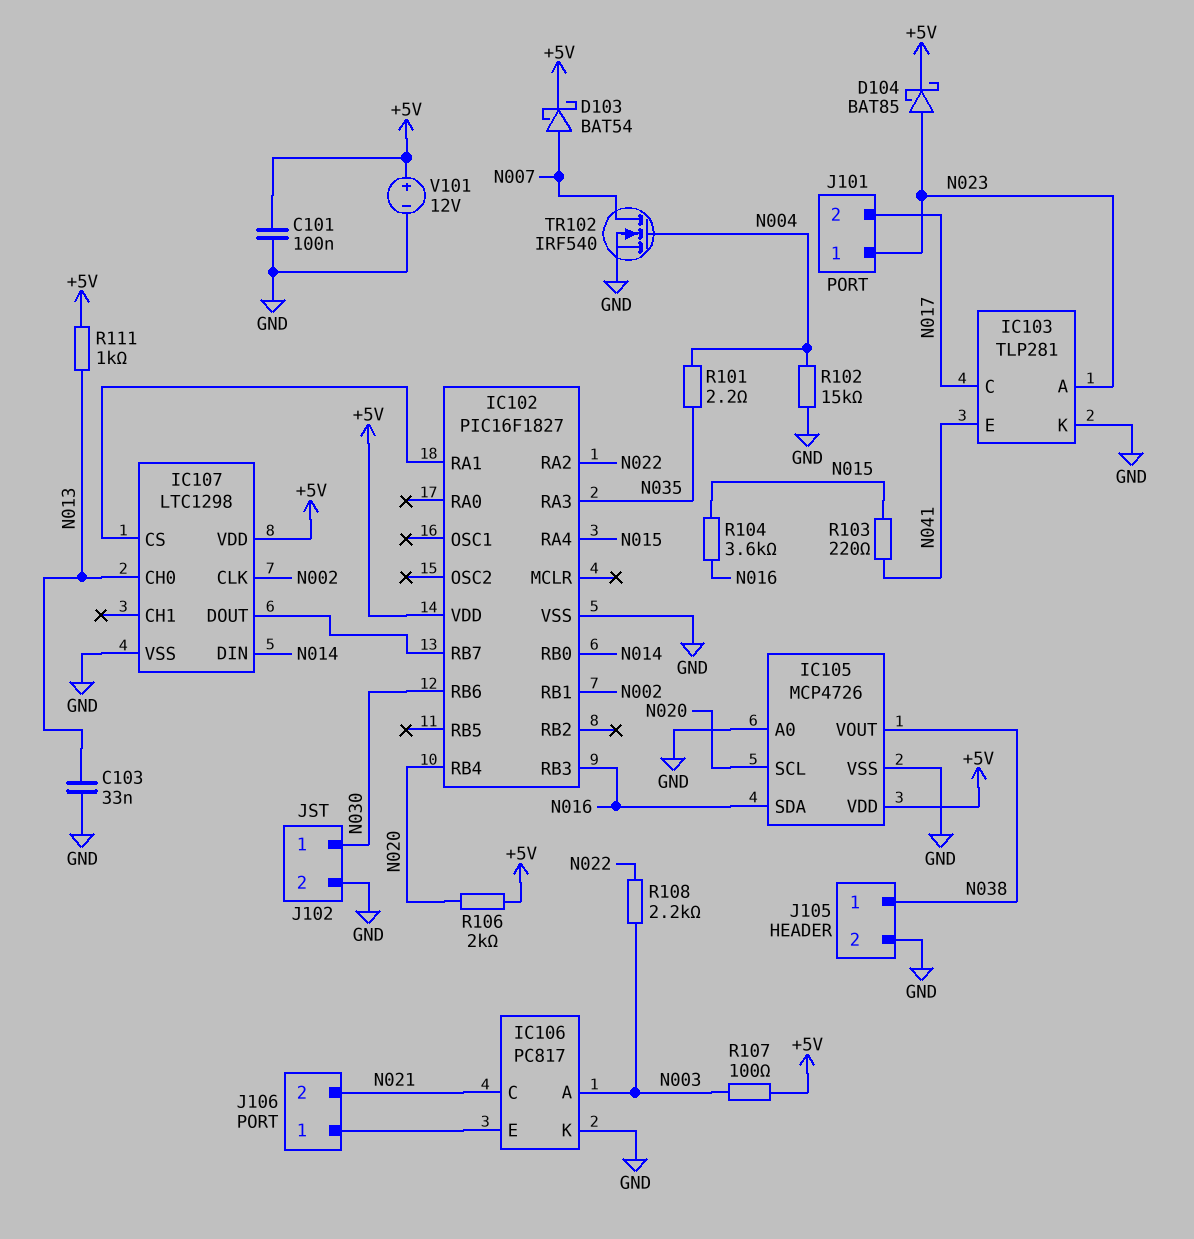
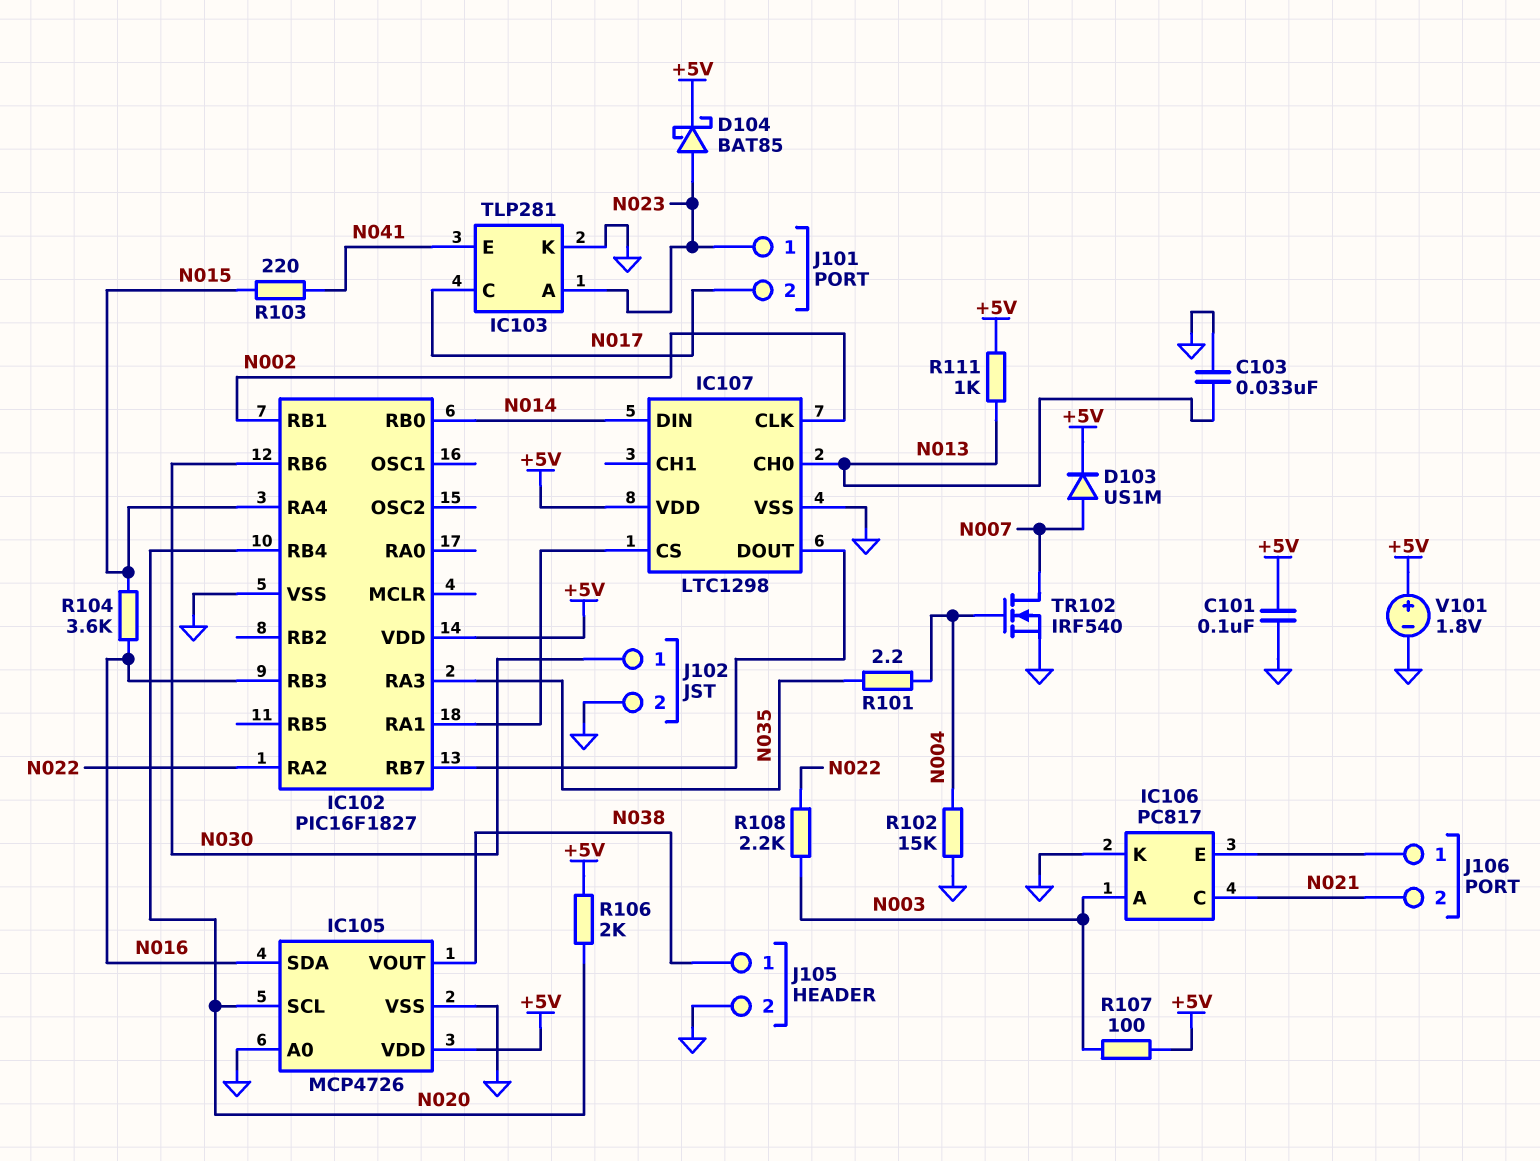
D103: schottky BAT54 (A N007, K +5V) -> diode US1M (A N007, K +5V)
V101: 12V (plus +5V, minus GND) -> 1.8V (plus +5V, minus GND)

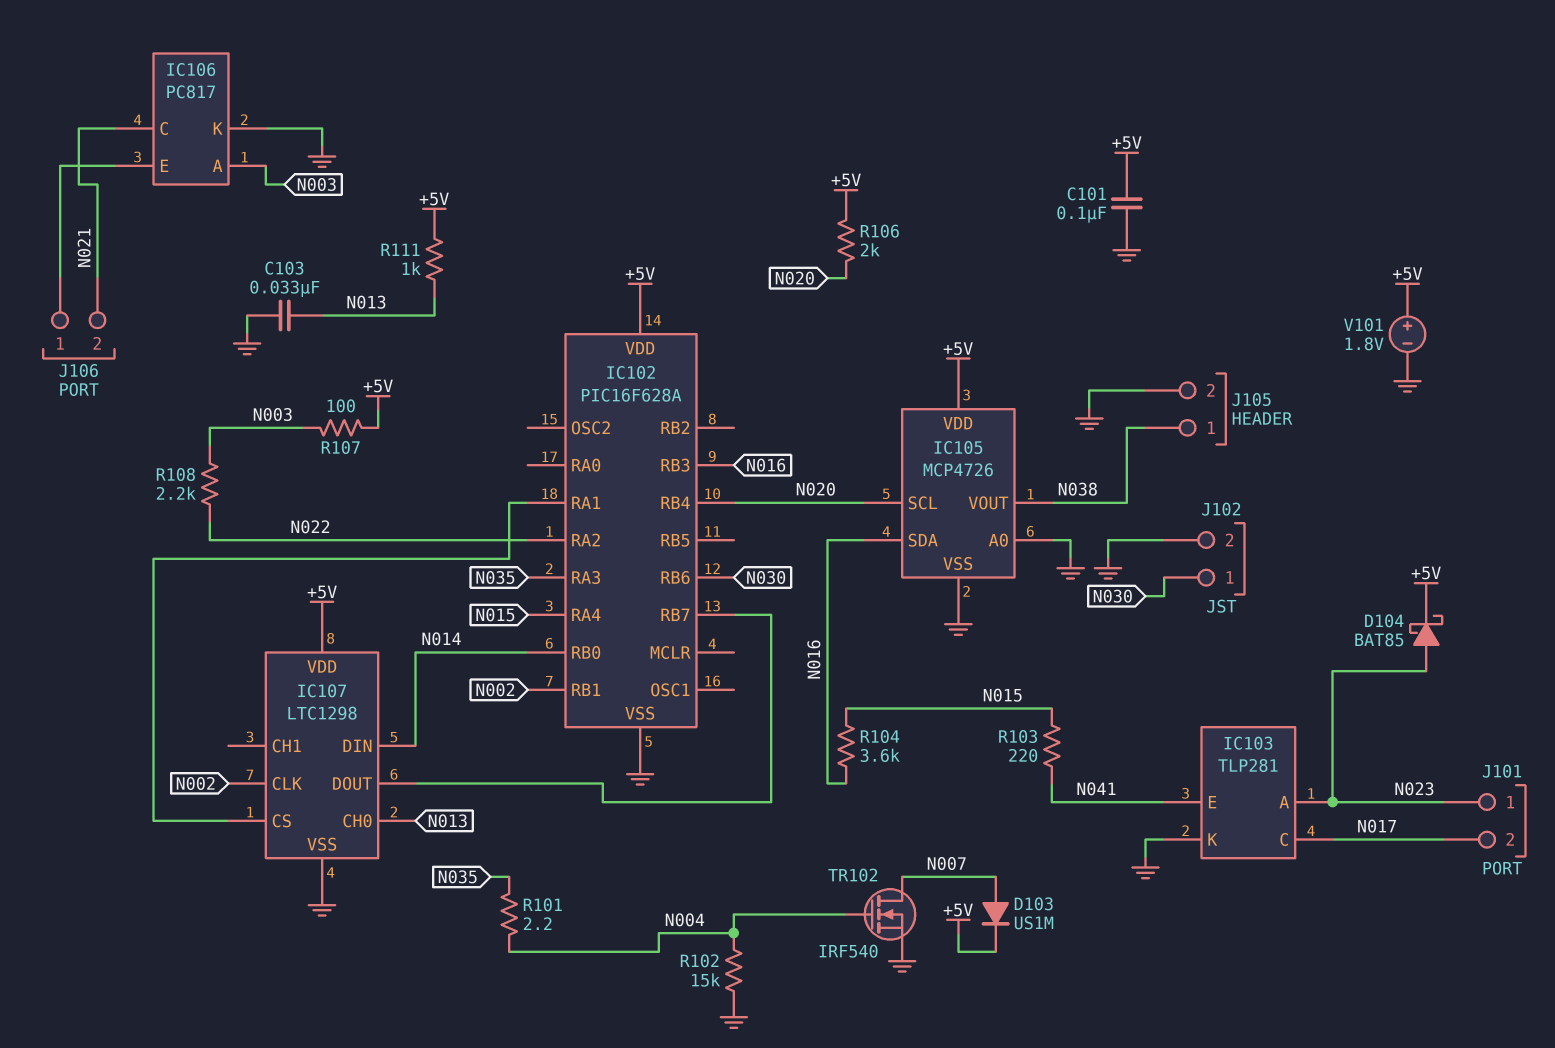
IC102: PIC16F1827 -> PIC16F628A

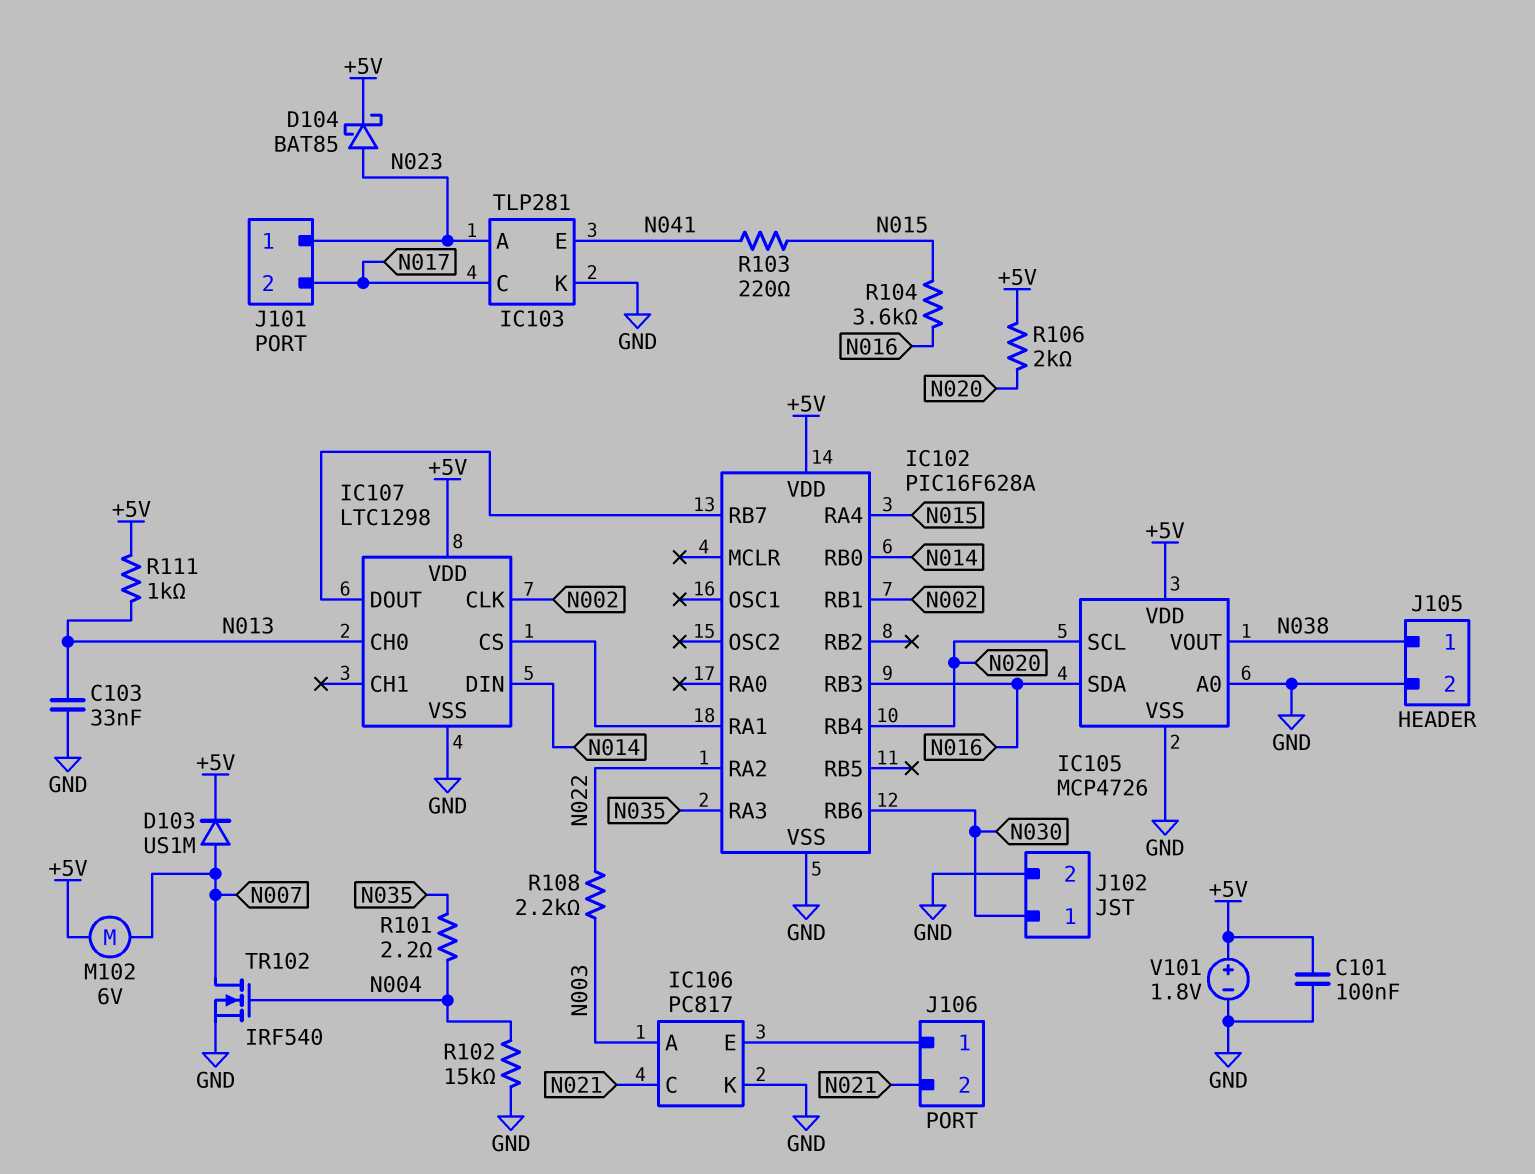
M102: none -> motor 6V (+5V, N007)
R107: 100 (+5V, N003) -> none

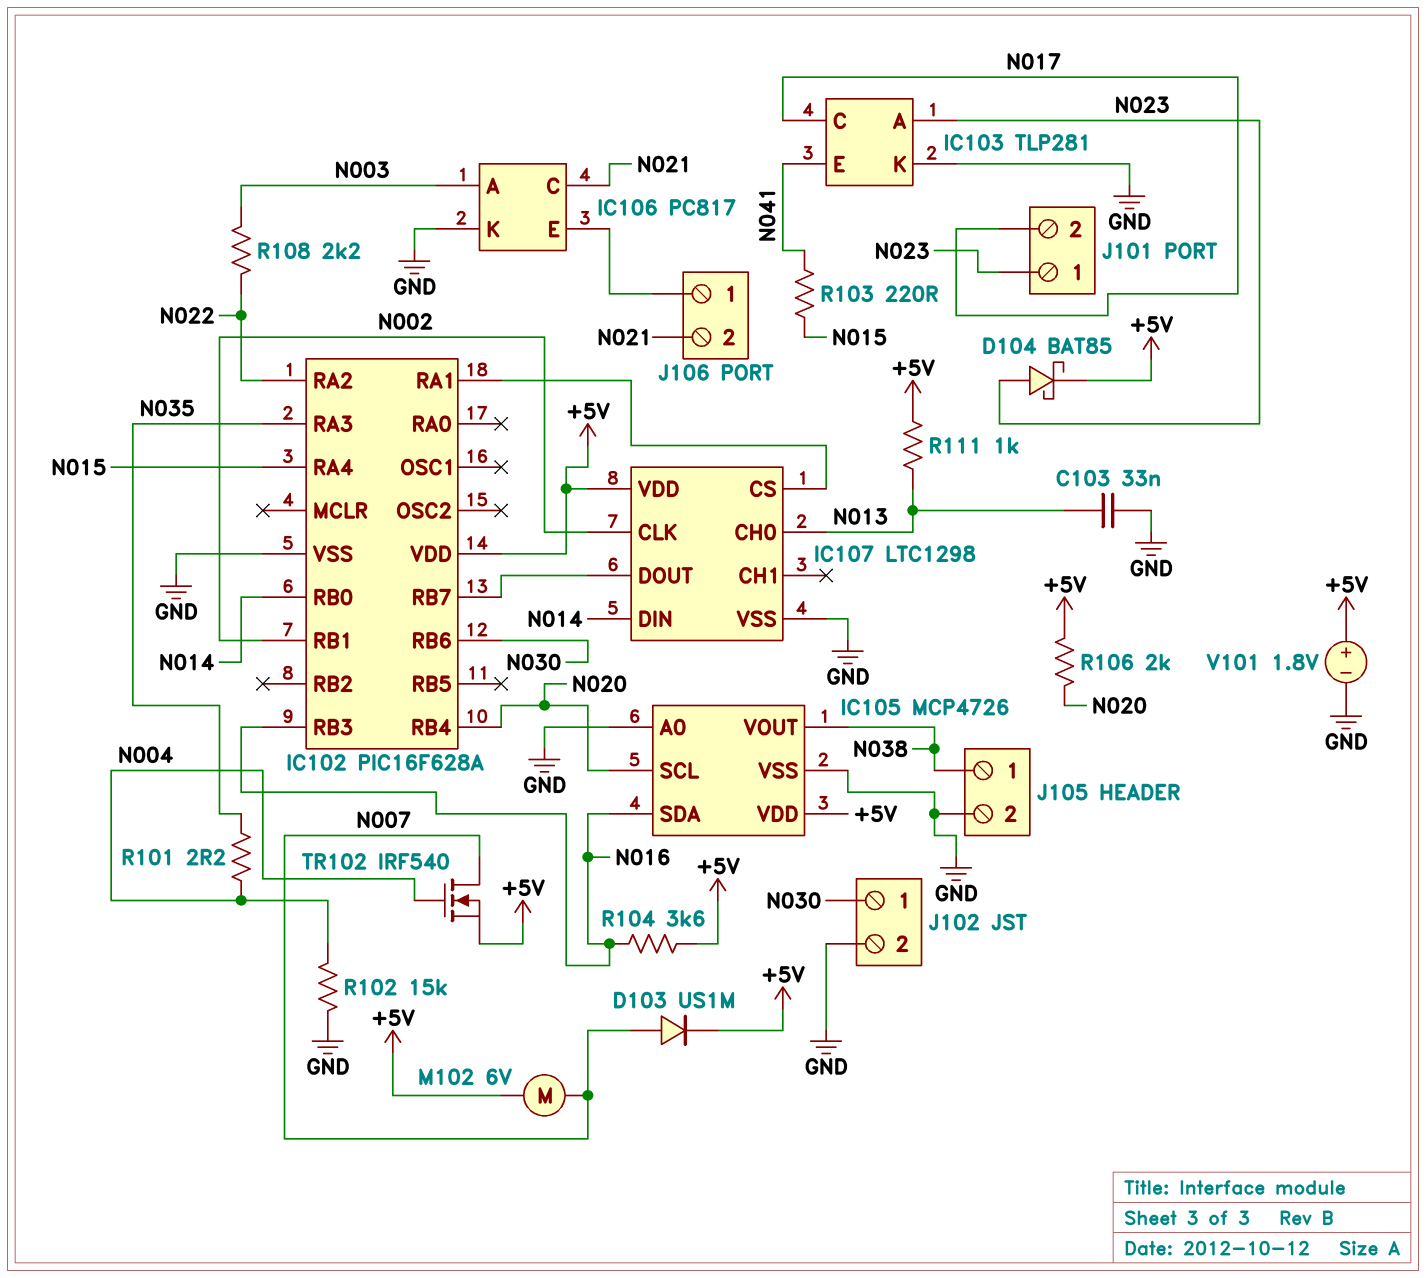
C101: 100nF (+5V, GND) -> none
R104: 3.6k (N015, N016) -> 3.6k (+5V, N016)
TR102: NMOS IRF540 (G N004, D N007, S GND) -> NMOS IRF540 (G N004, D N007, S +5V)

